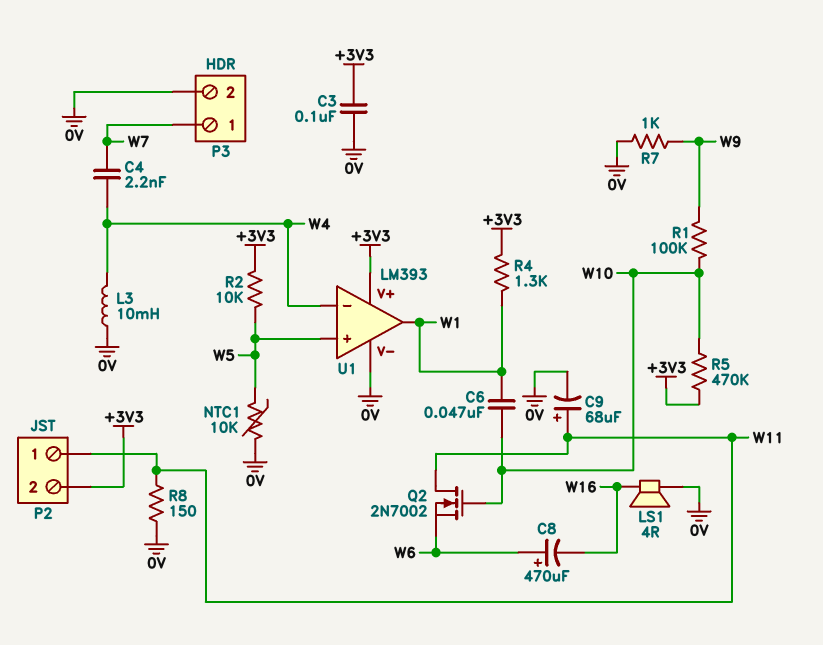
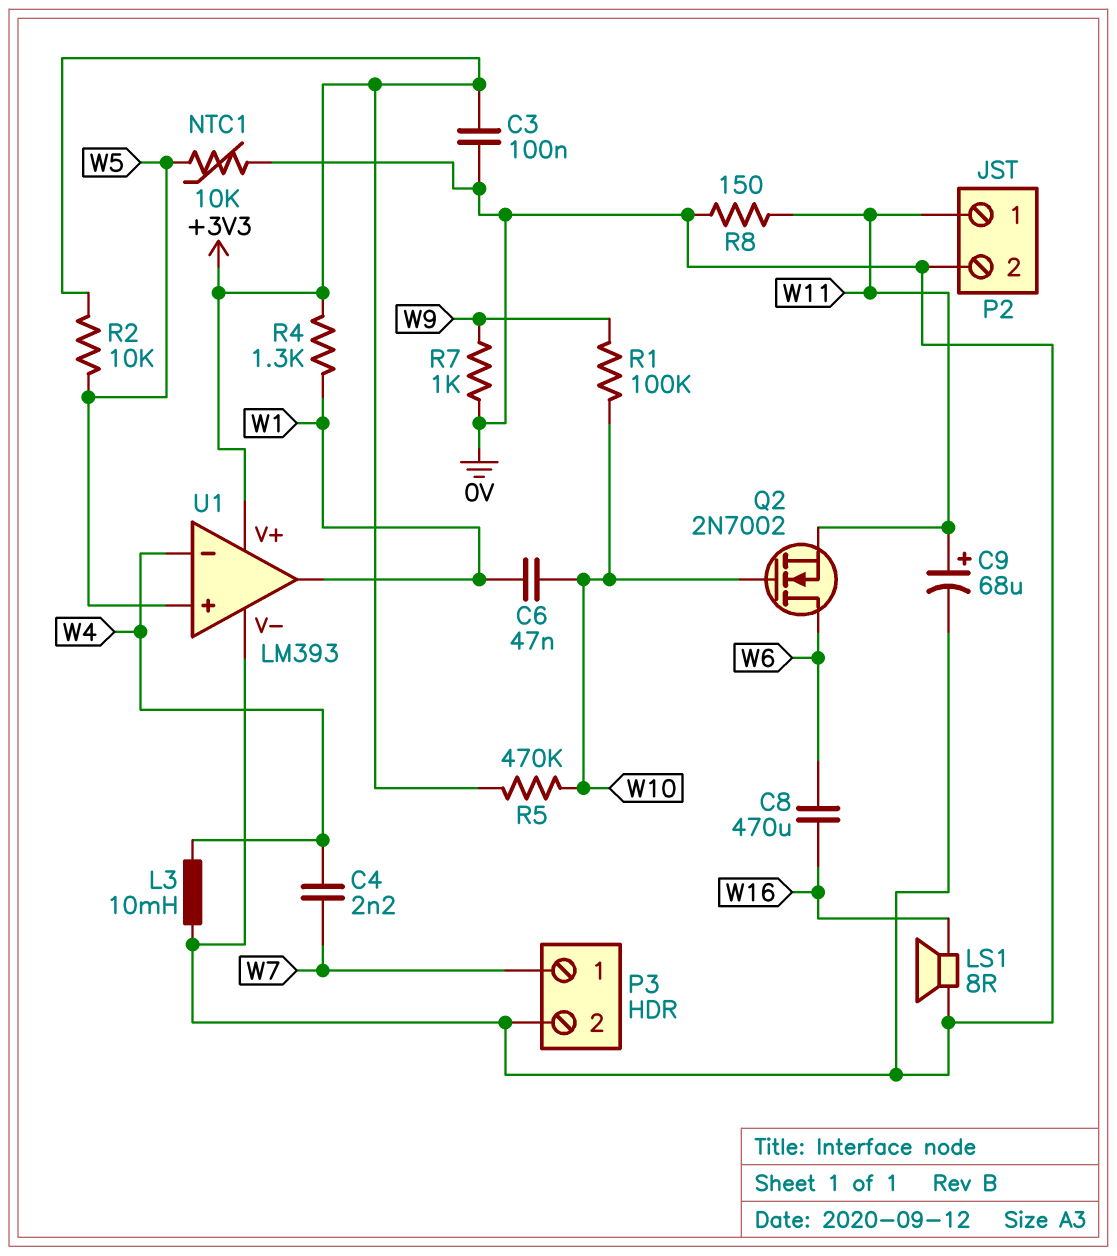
C8: 470uF (plus W6, minus W16) -> 470uF (W6, W16)
LS1: speaker 4R (0V, W16) -> speaker 8R (0V, W16)
P2 pin 2: +3V3 -> 0V
Q2: NMOS 2N7002 (G W10, D W11, S W6) -> NMOS 2N7002 (G W10, D W6, S W11)

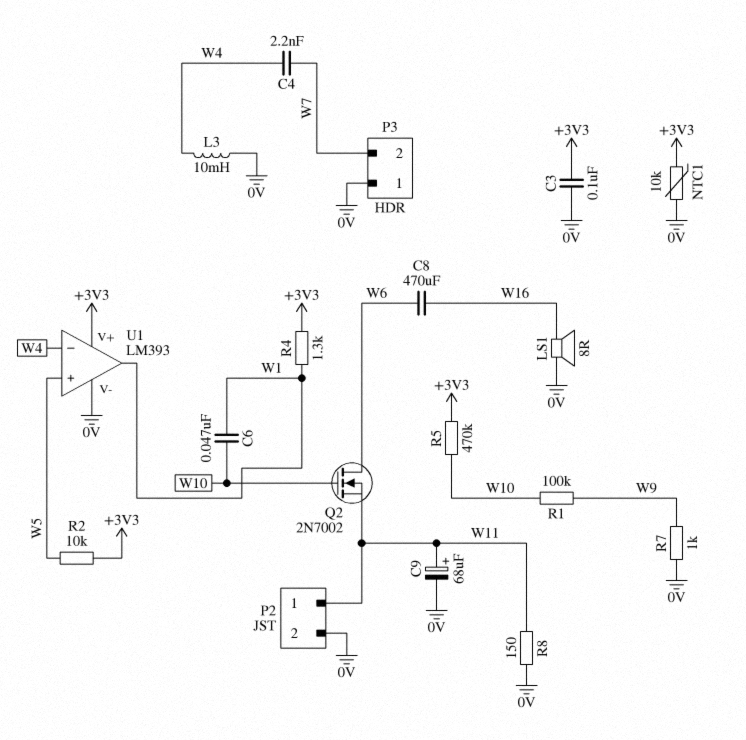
NTC1: 10k (0V, W5) -> 10k (+3V3, 0V)
P3 pin 1: W7 -> 0V
P3 pin 2: 0V -> W7

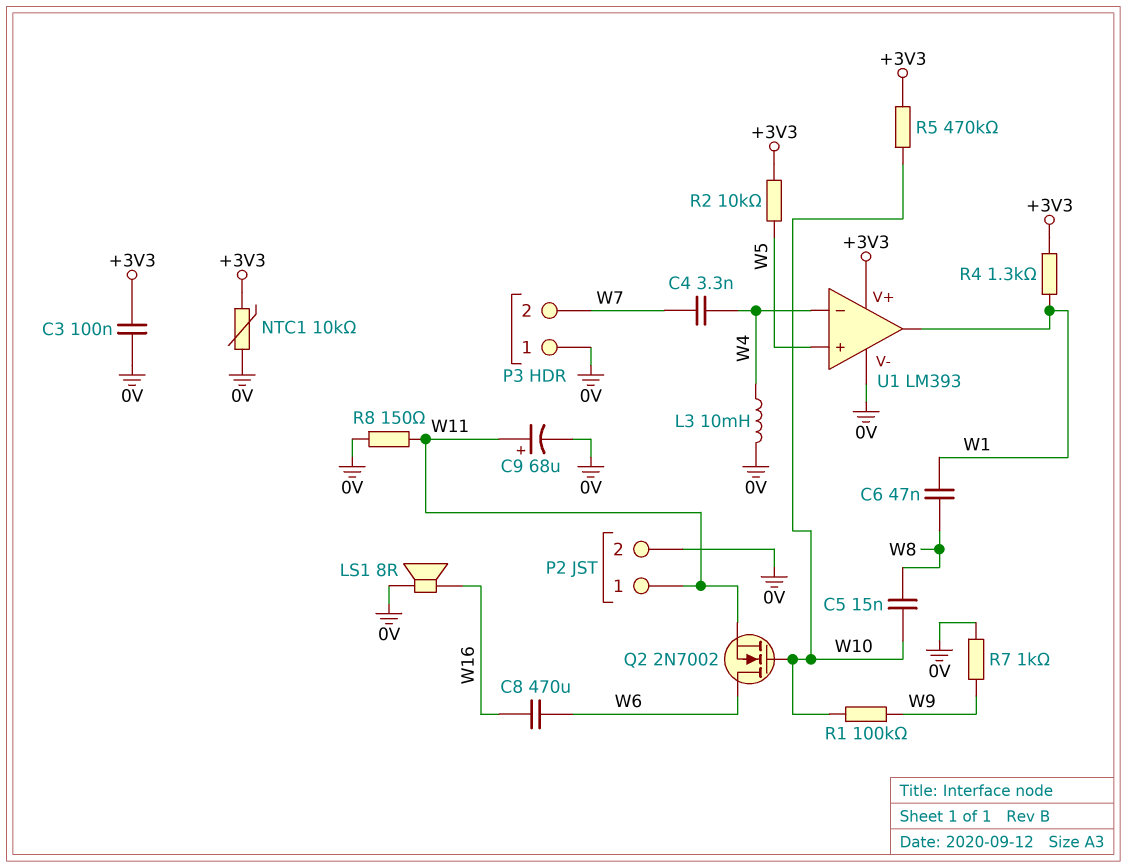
C4: 2.2nF (W4, W7) -> 3.3nF (W4, W7)
C5: none -> 15nF (W8, W10)
C6: 47nF (W1, W10) -> 47nF (W1, W8)

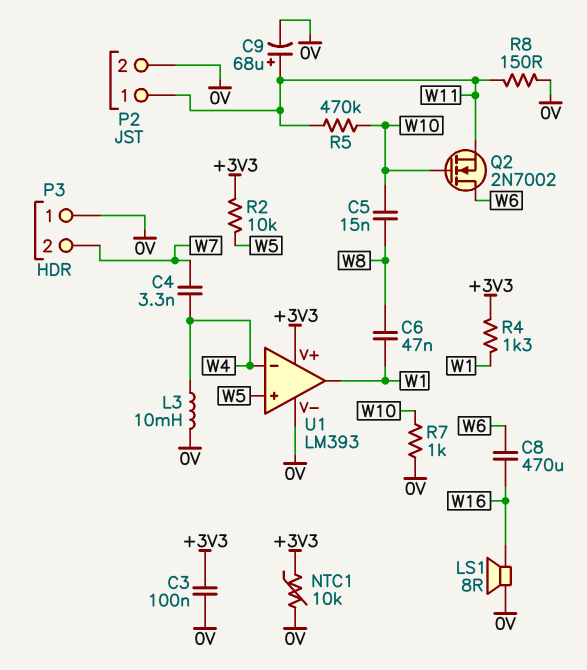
R1: 100k (W9, W10) -> none
R5: 470k (+3V3, W10) -> 470k (W10, W11)
R7: 1k (0V, W9) -> 1k (0V, W10)

